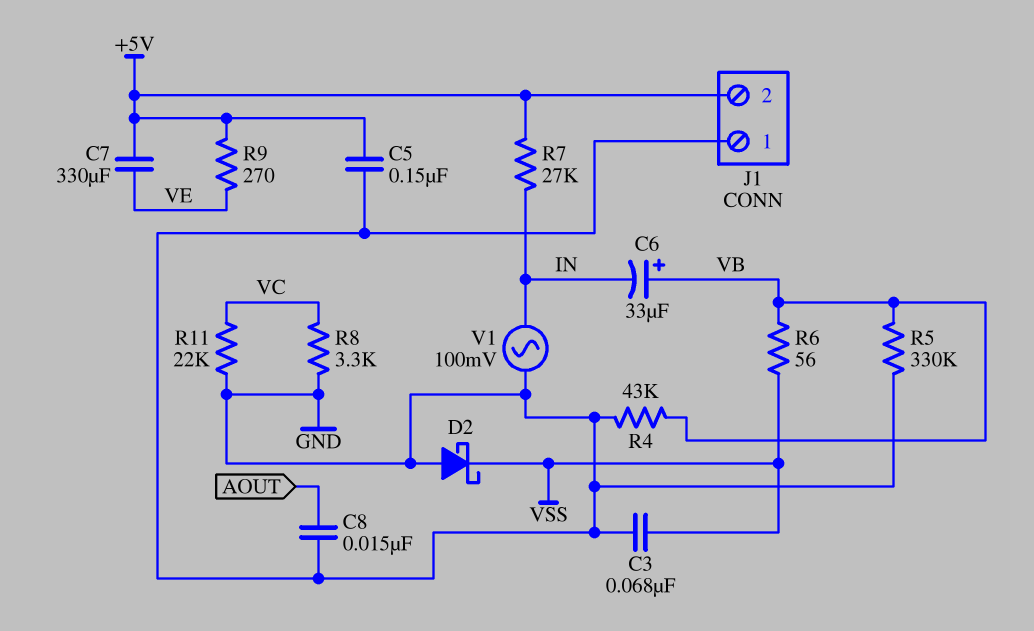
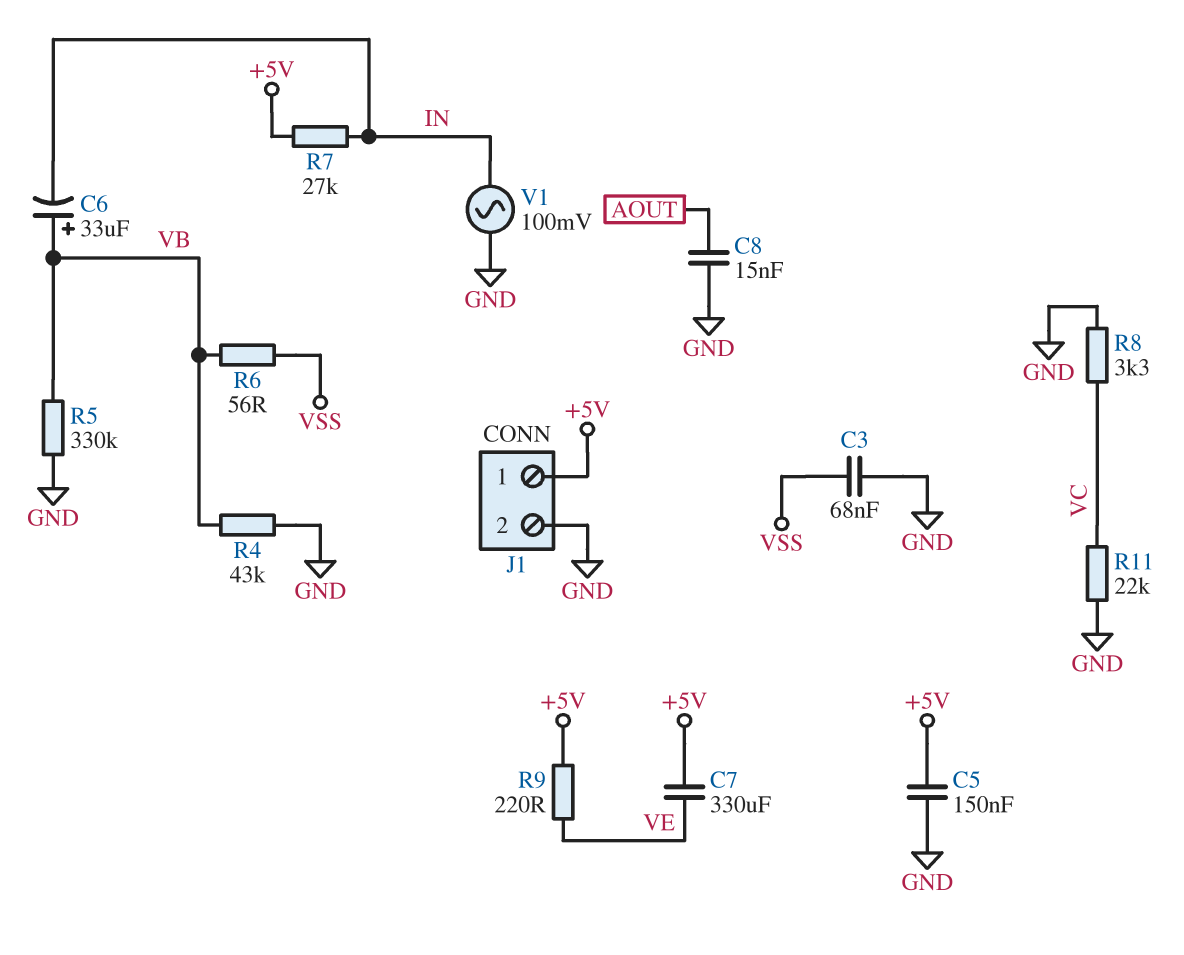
D2: schottky (A GND, K VSS) -> none
J1 pin 1: GND -> +5V
J1 pin 2: +5V -> GND
R9: 270 (+5V, VE) -> 220 (+5V, VE)

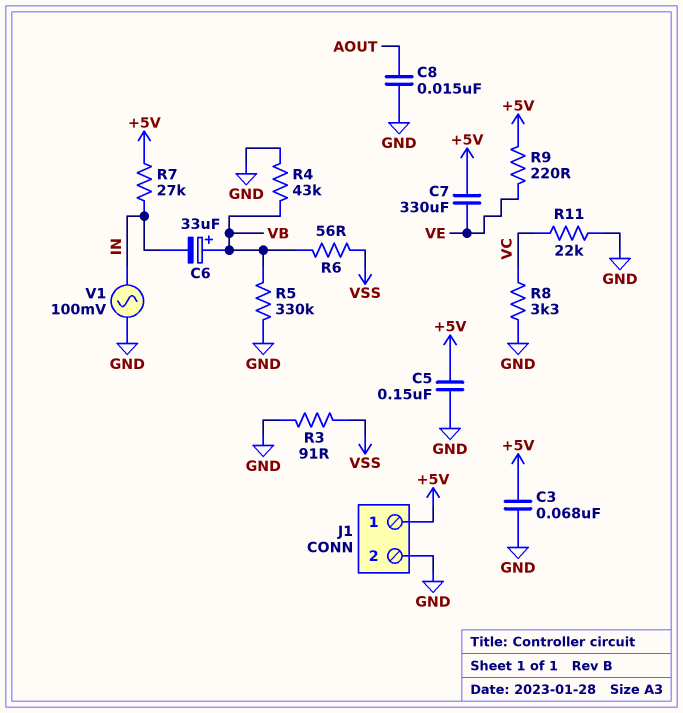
C3: 68nF (GND, VSS) -> 68nF (+5V, GND)
R3: none -> 91 (GND, VSS)

